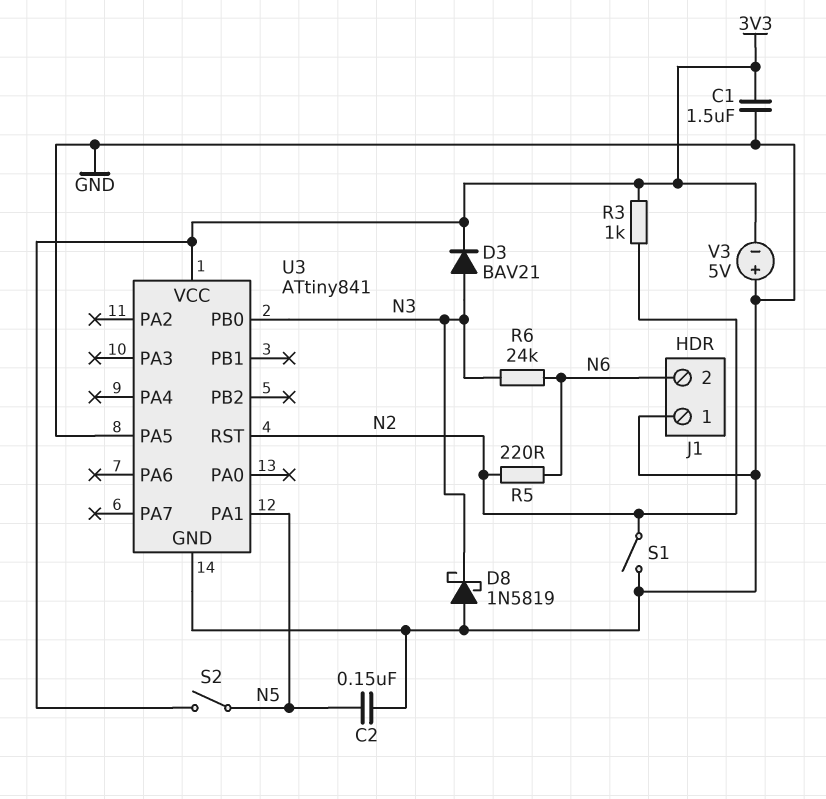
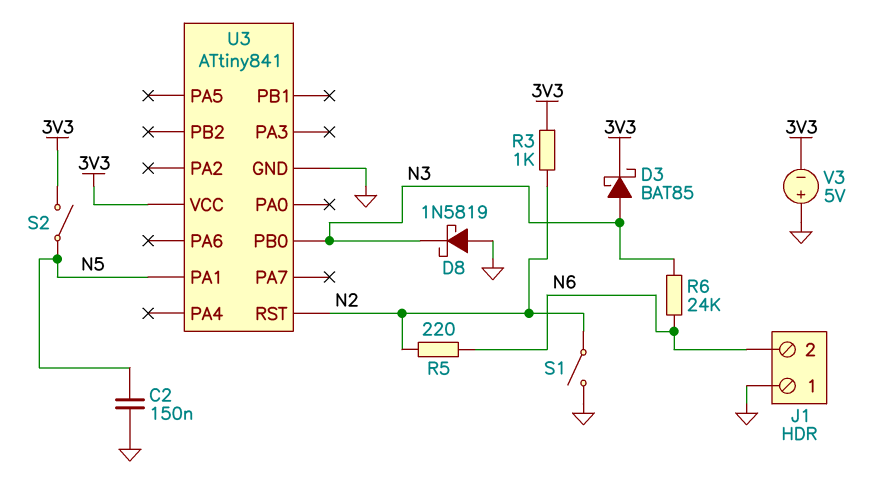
C1: 1.5uF (3V3, GND) -> none
D3: diode BAV21 (A N3, K 3V3) -> schottky BAT85 (A N3, K 3V3)
U3 pin PA5: GND -> none

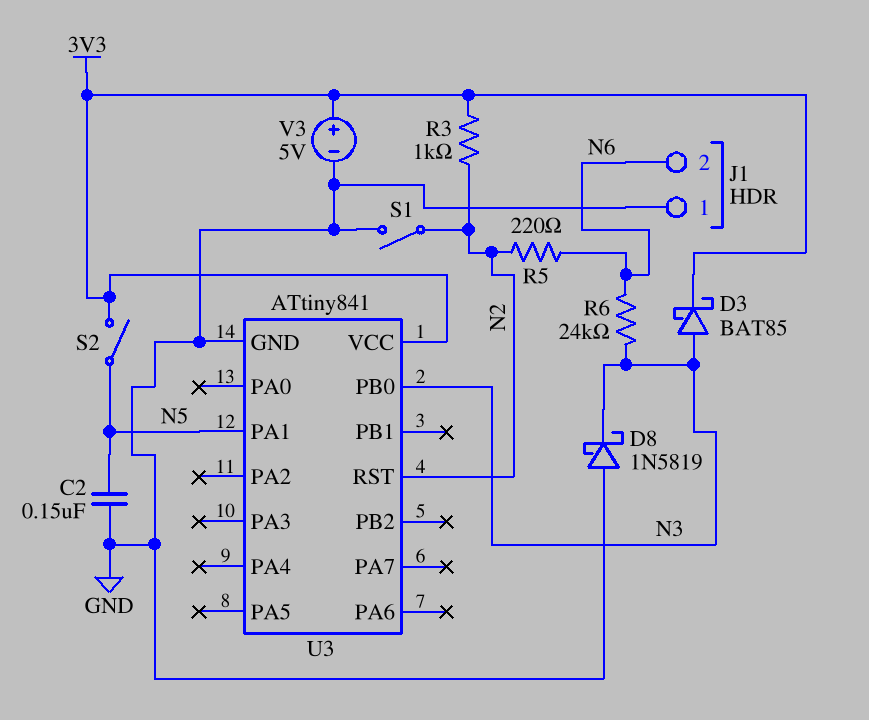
V3: 5V (plus GND, minus 3V3) -> 5V (plus 3V3, minus GND)

